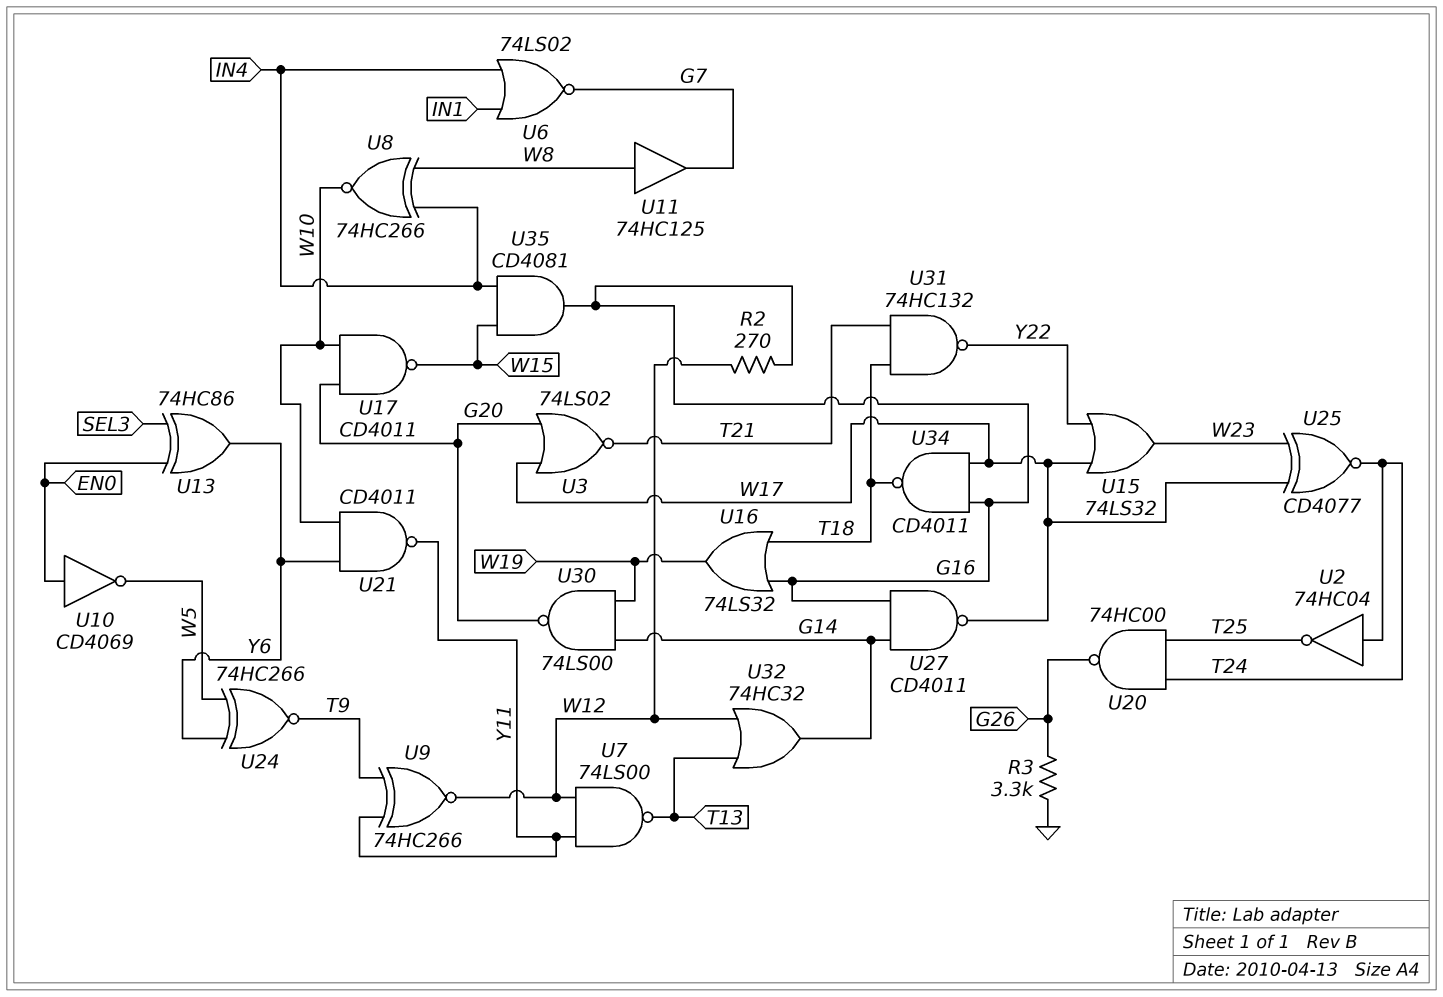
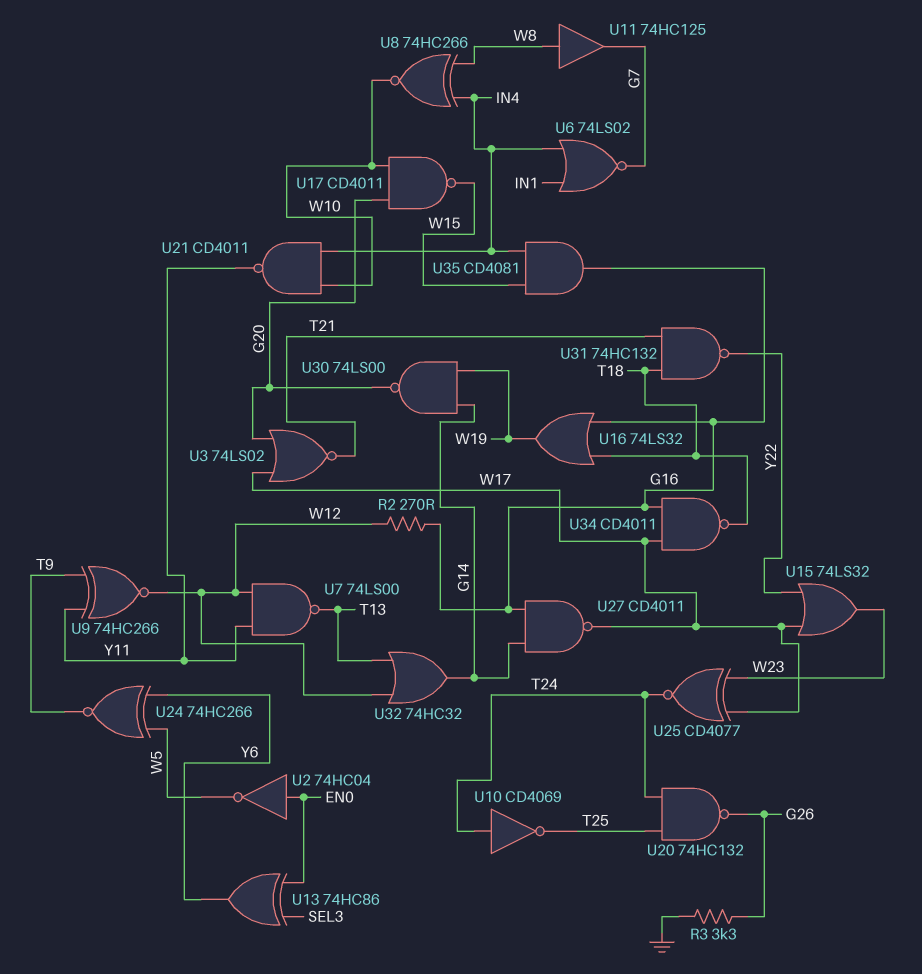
U2: NOT 74HC04 (in T24, out T25) -> NOT 74HC04 (in EN0, out W5)
U10: NOT CD4069 (in EN0, out W5) -> NOT CD4069 (in T24, out T25)
U20: NAND 74HC00 (in T24, in T25, out G26) -> NAND 74HC132 (in T24, in T25, out G26)
U21: NAND CD4011 (in W10, in Y6, out Y11) -> NAND CD4011 (in IN4, in W10, out Y11)

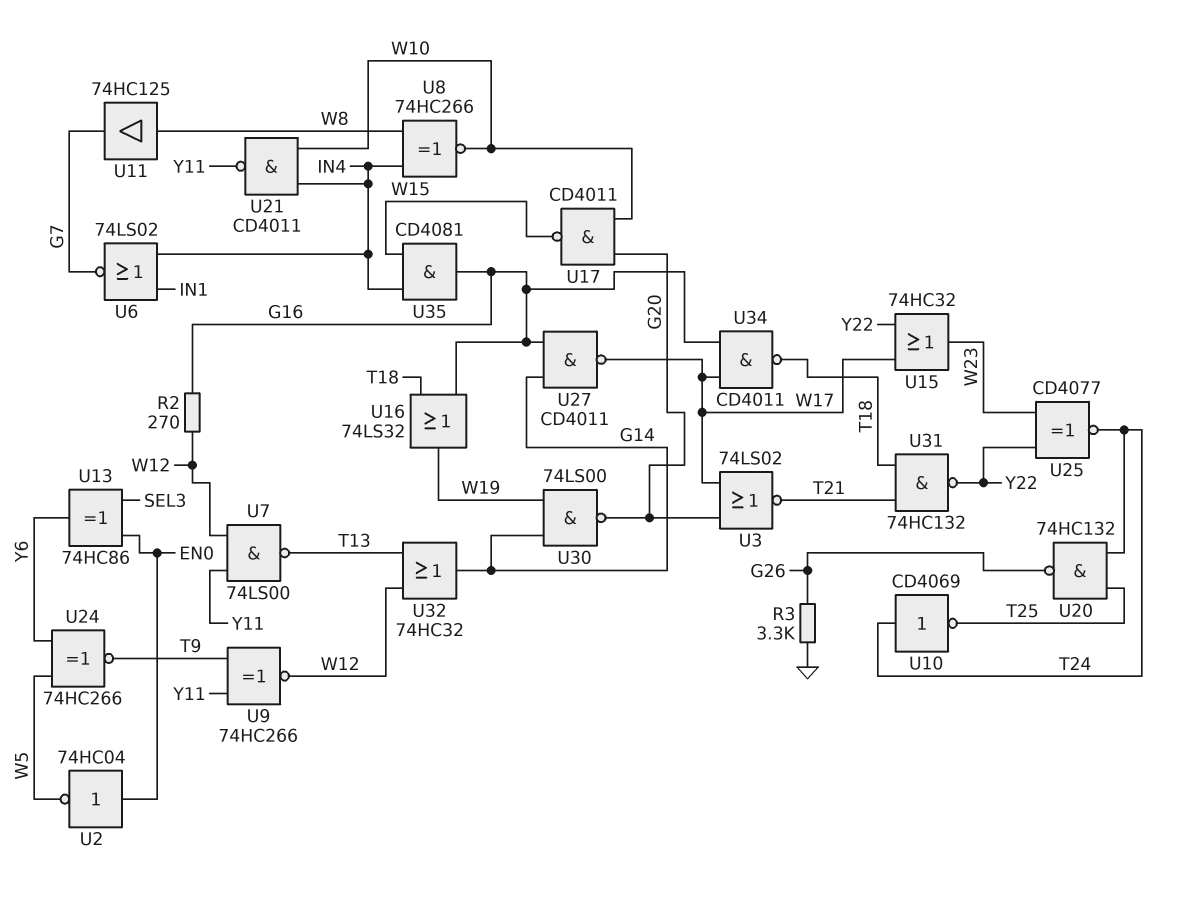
U15: OR 74LS32 (in W17, in Y22, out W23) -> OR 74HC32 (in W17, in Y22, out W23)
U25: XNOR CD4077 (in W17, in W23, out T24) -> XNOR CD4077 (in W23, in Y22, out T24)

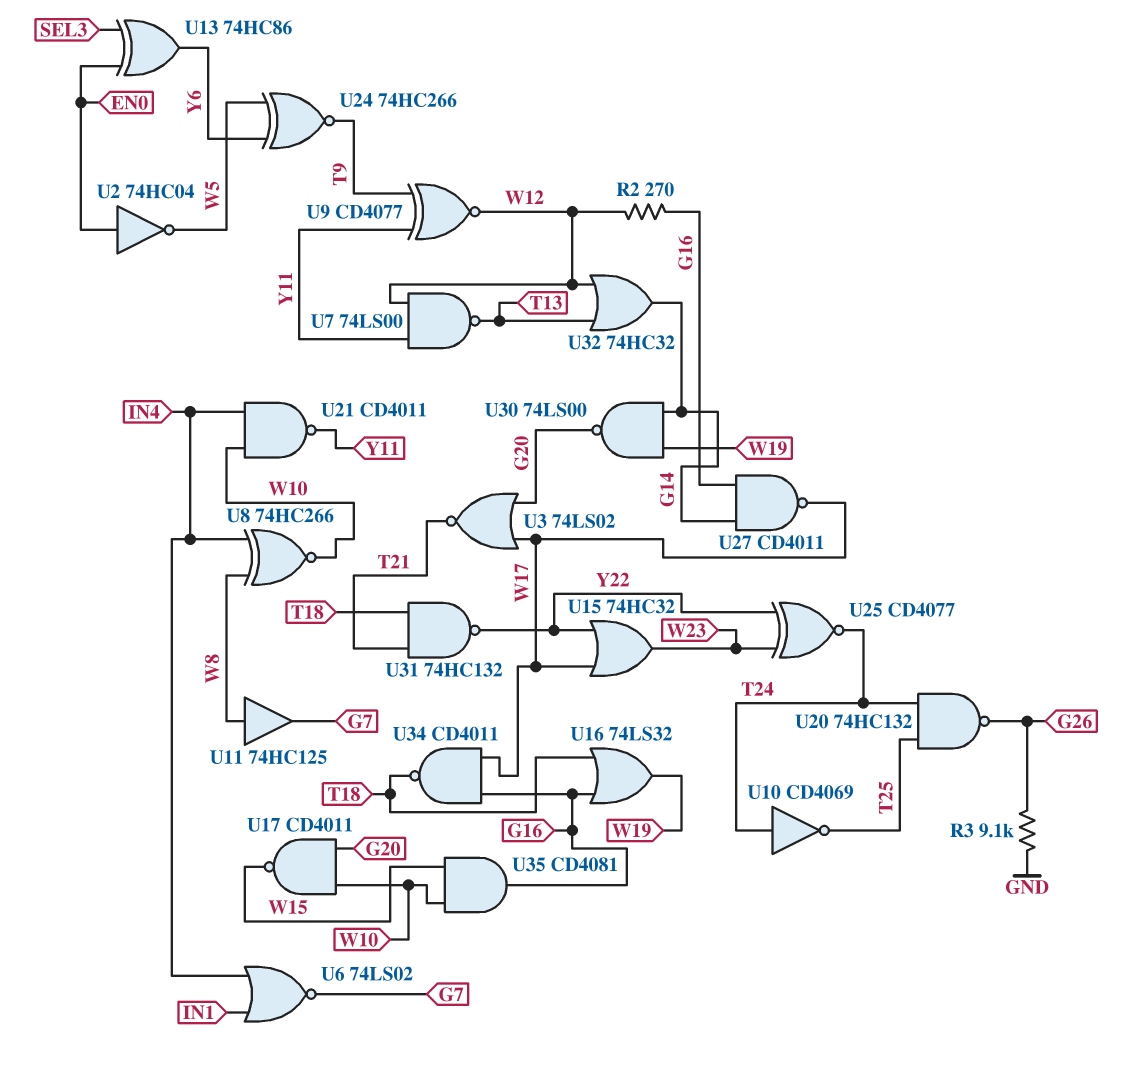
R3: 3.3k (G26, GND) -> 9.1k (G26, GND)
U9: XNOR 74HC266 (in T9, in Y11, out W12) -> XNOR CD4077 (in T9, in Y11, out W12)
U35: AND CD4081 (in IN4, in W15, out G16) -> AND CD4081 (in W10, in W15, out G16)

